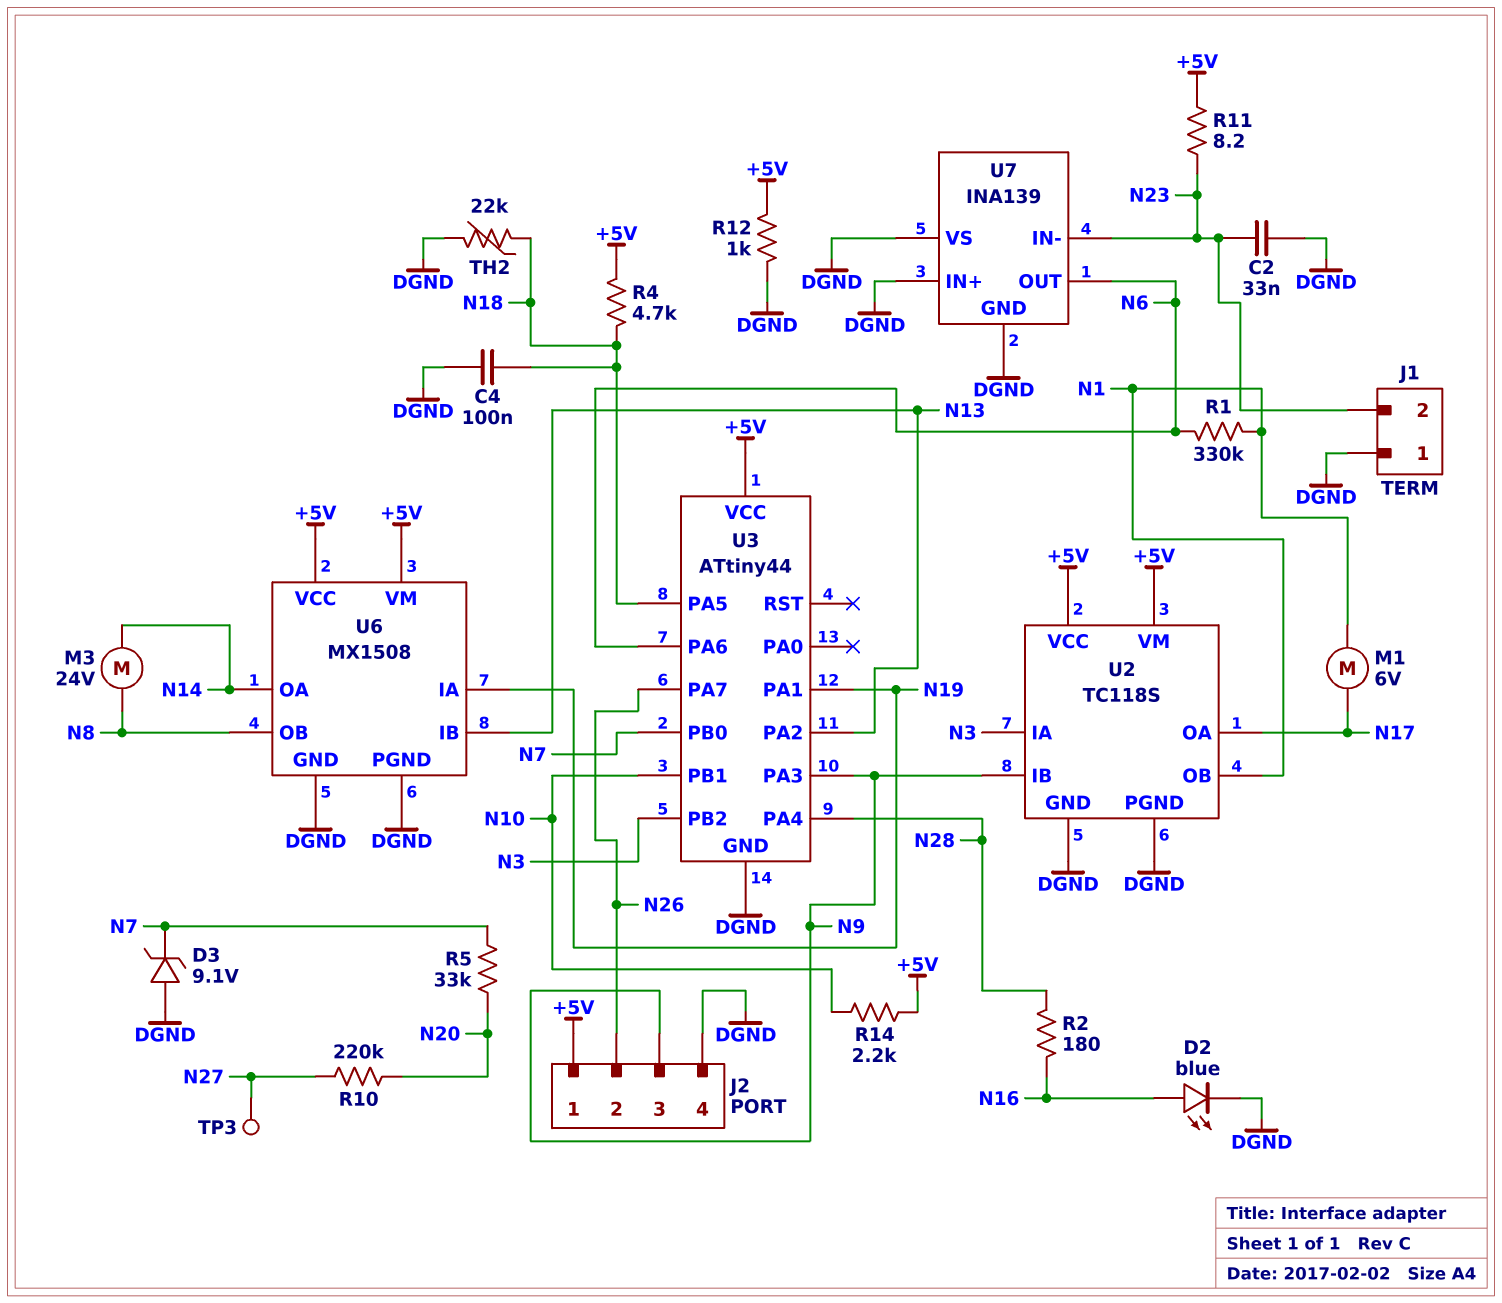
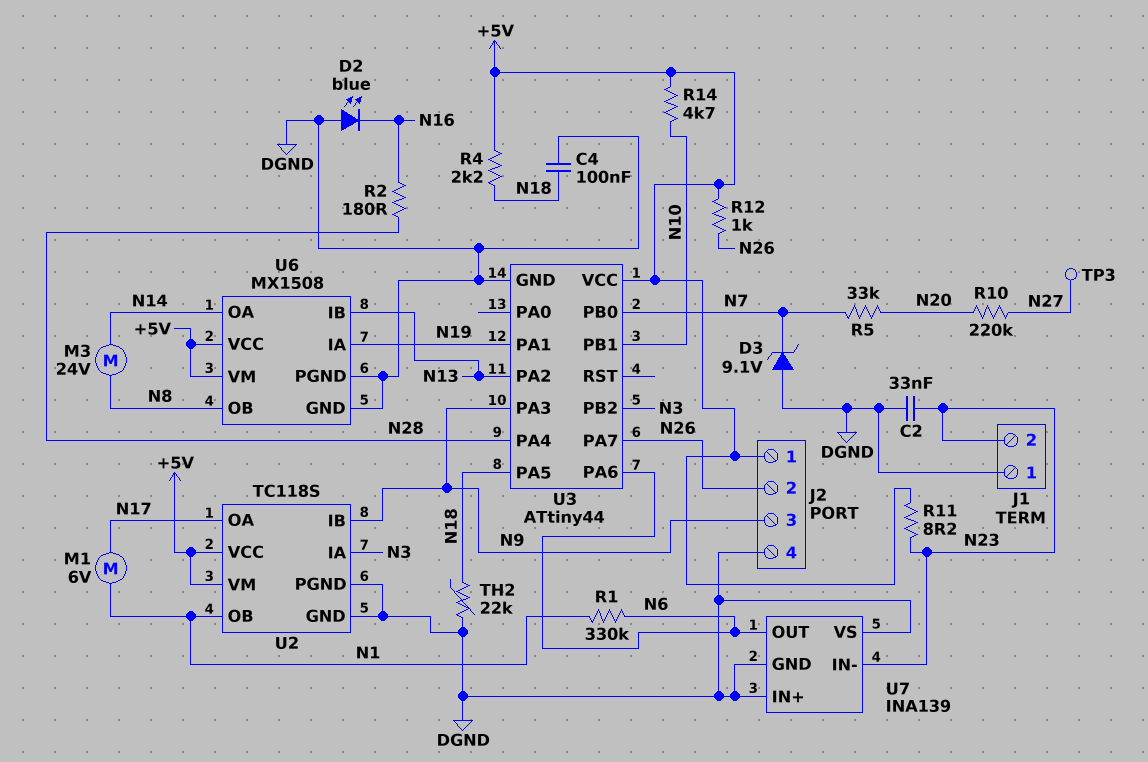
D2: LED blue (A N16, K DGND) -> LED blue (A DGND, K N16)
R4: 4.7k (+5V, N18) -> 2.2k (+5V, N18)
R12: 1k (+5V, DGND) -> 1k (+5V, N26)
R14: 2.2k (+5V, N10) -> 4.7k (+5V, N10)

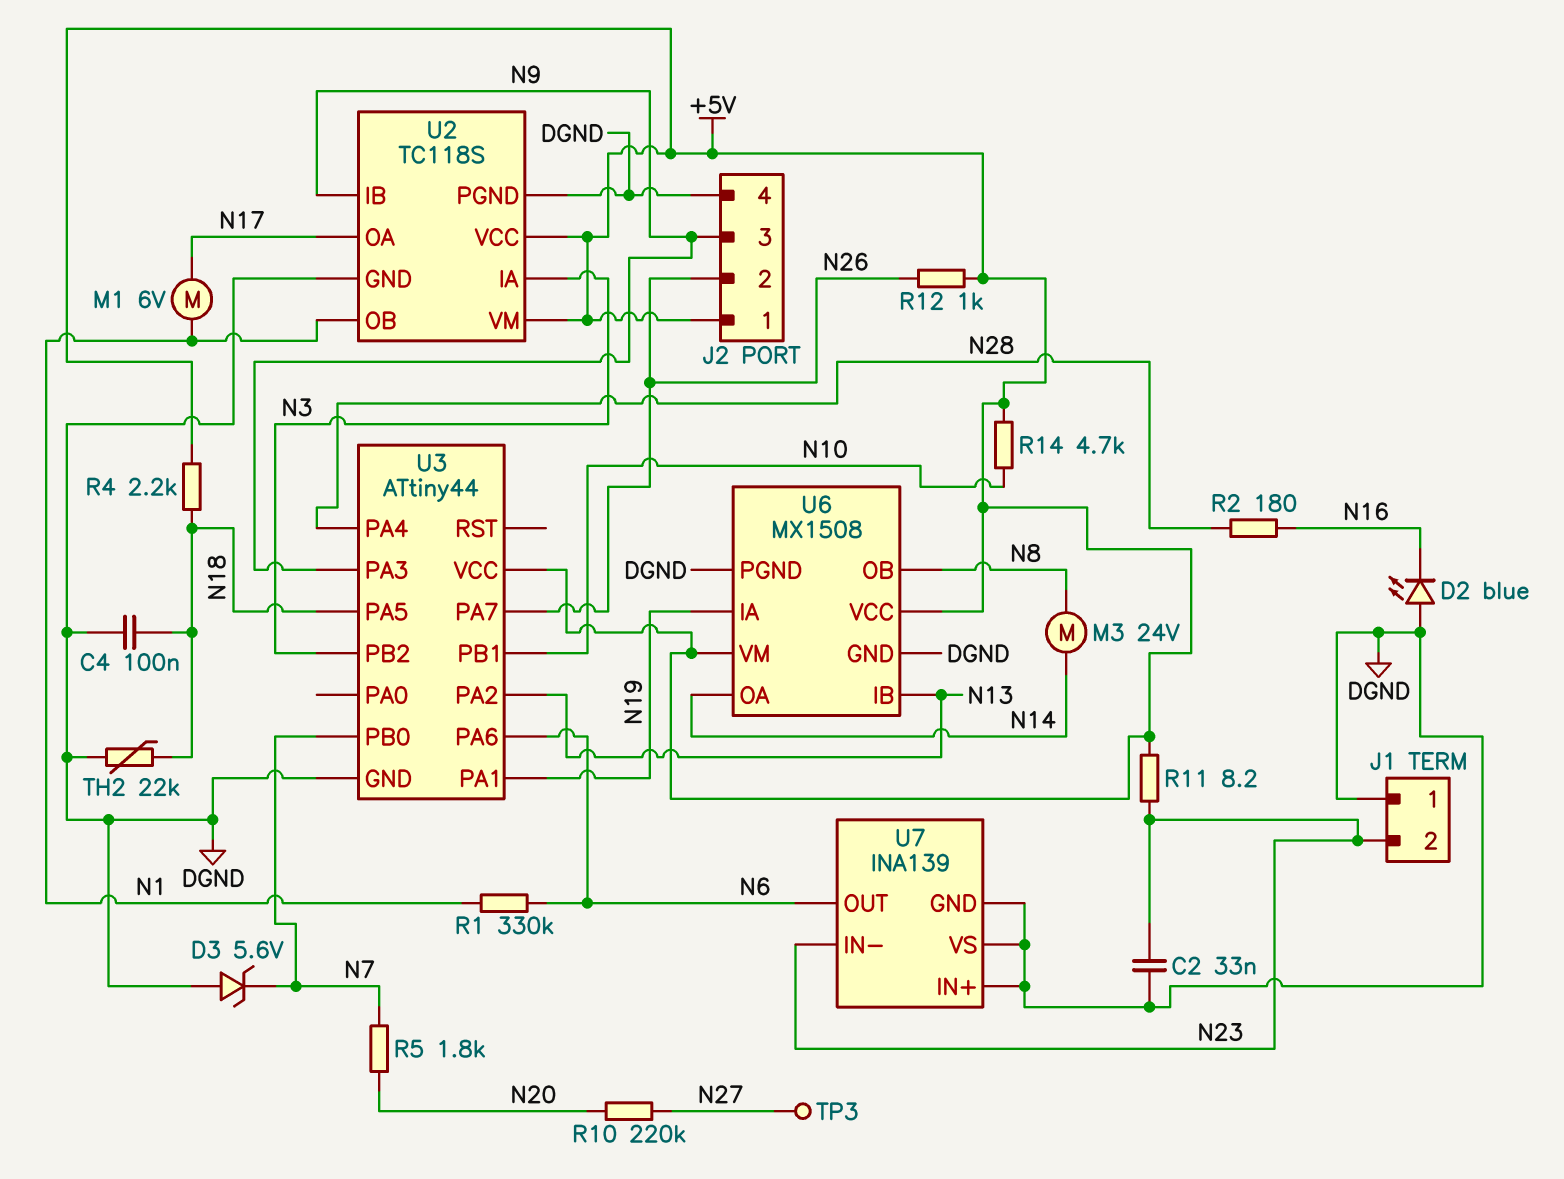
D3: zener 9.1V (A DGND, K N7) -> zener 5.6V (A DGND, K N7)
R5: 33k (N7, N20) -> 1.8k (N7, N20)

